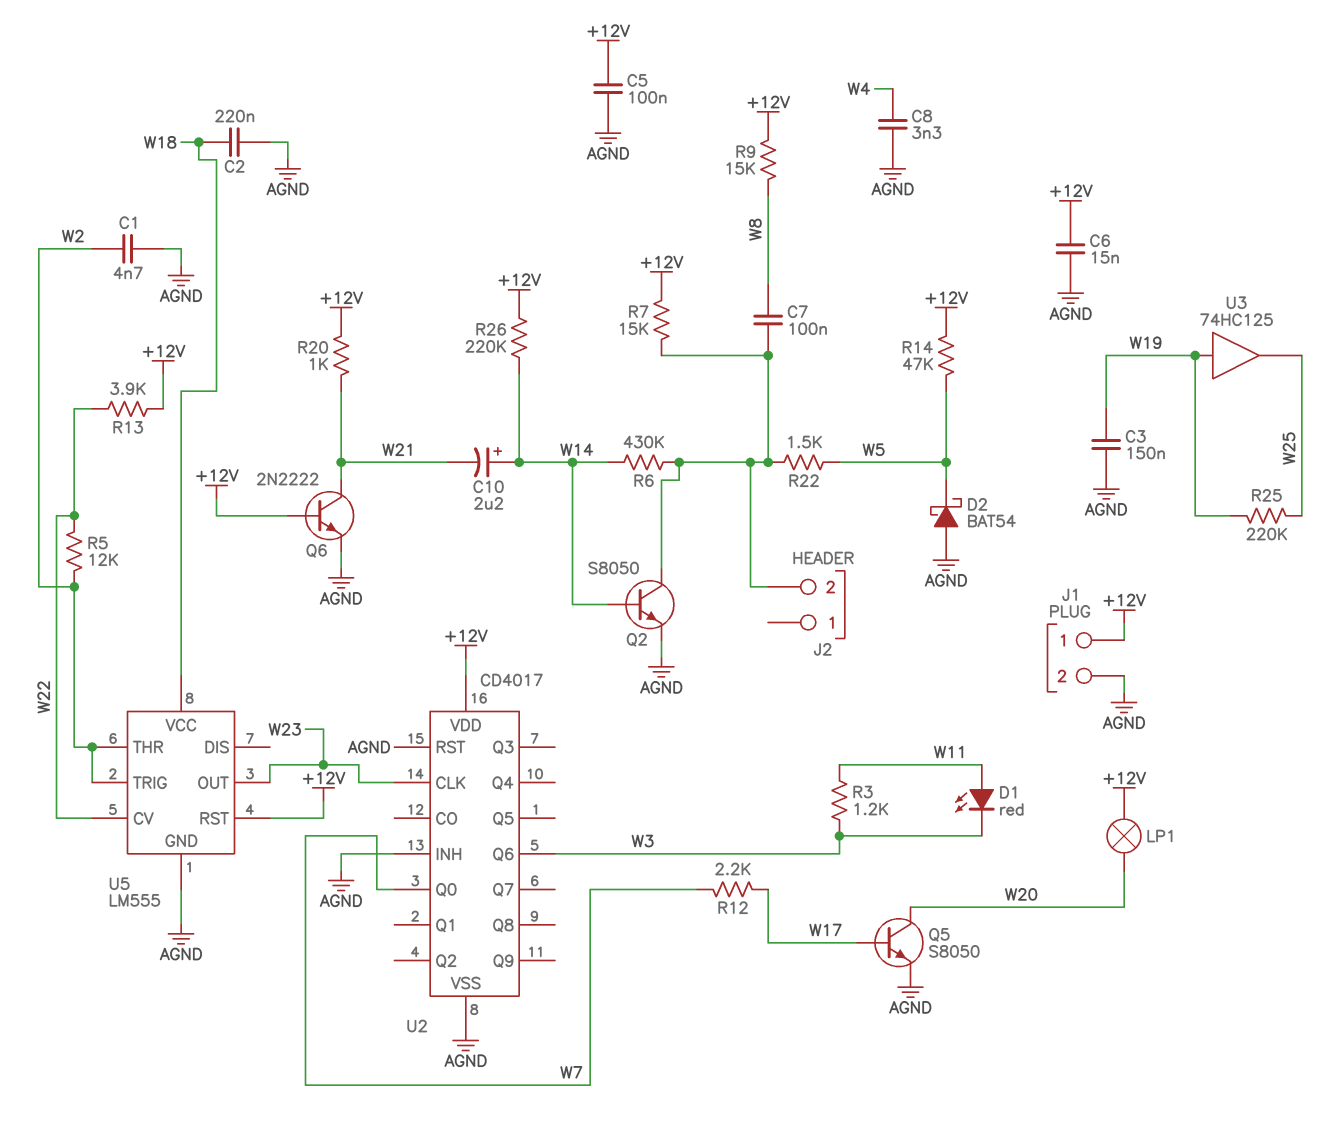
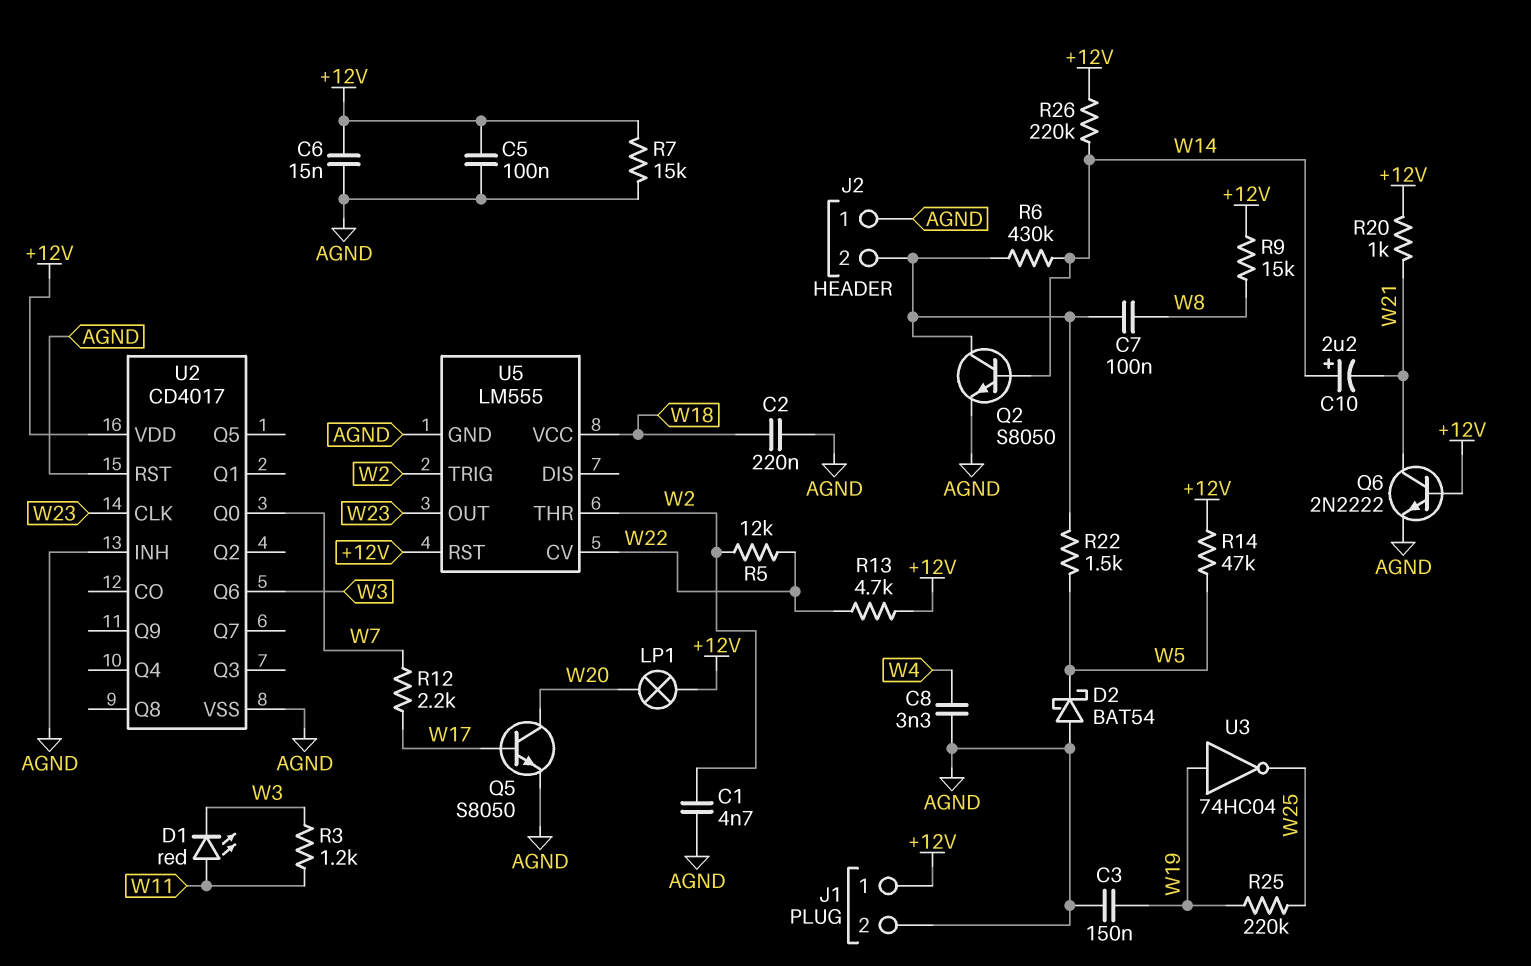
J2 pin 1: none -> AGND
R7: 15k (+12V, J2/2) -> 15k (+12V, AGND)
R13: 3.9k (+12V, W22) -> 4.7k (+12V, W22)
U3: buffer 74HC125 (in W19, out W25) -> NOT 74HC04 (in W19, out W25)

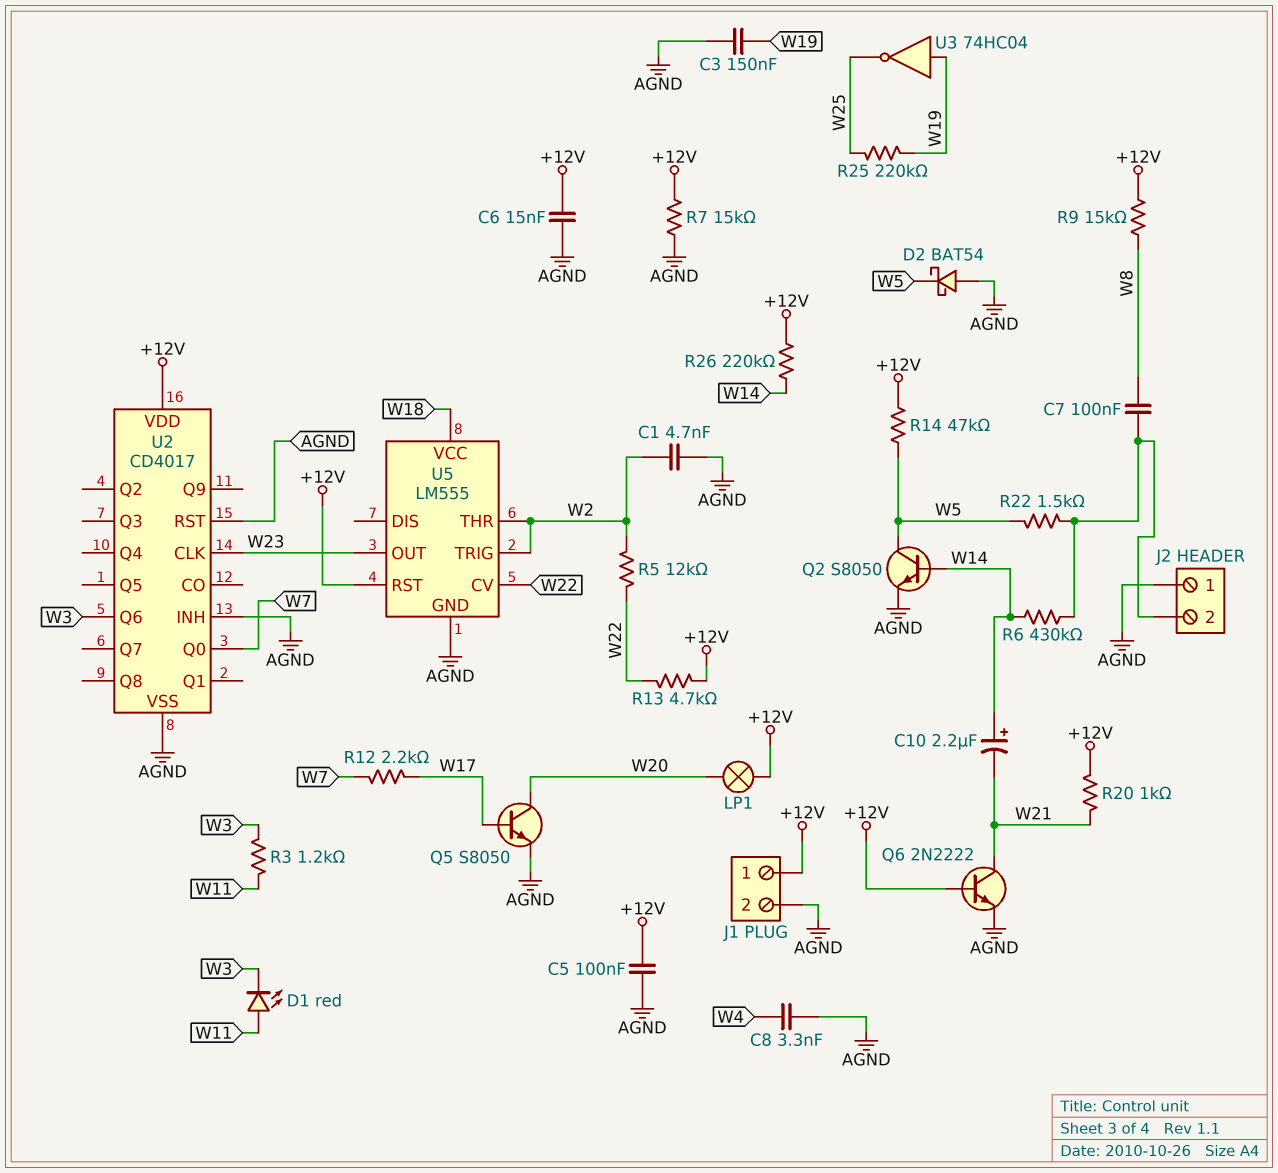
C2: 220nF (AGND, W18) -> none
Q2: NPN S8050 (B W14, C J2/2, E AGND) -> NPN S8050 (B W14, C W5, E AGND)

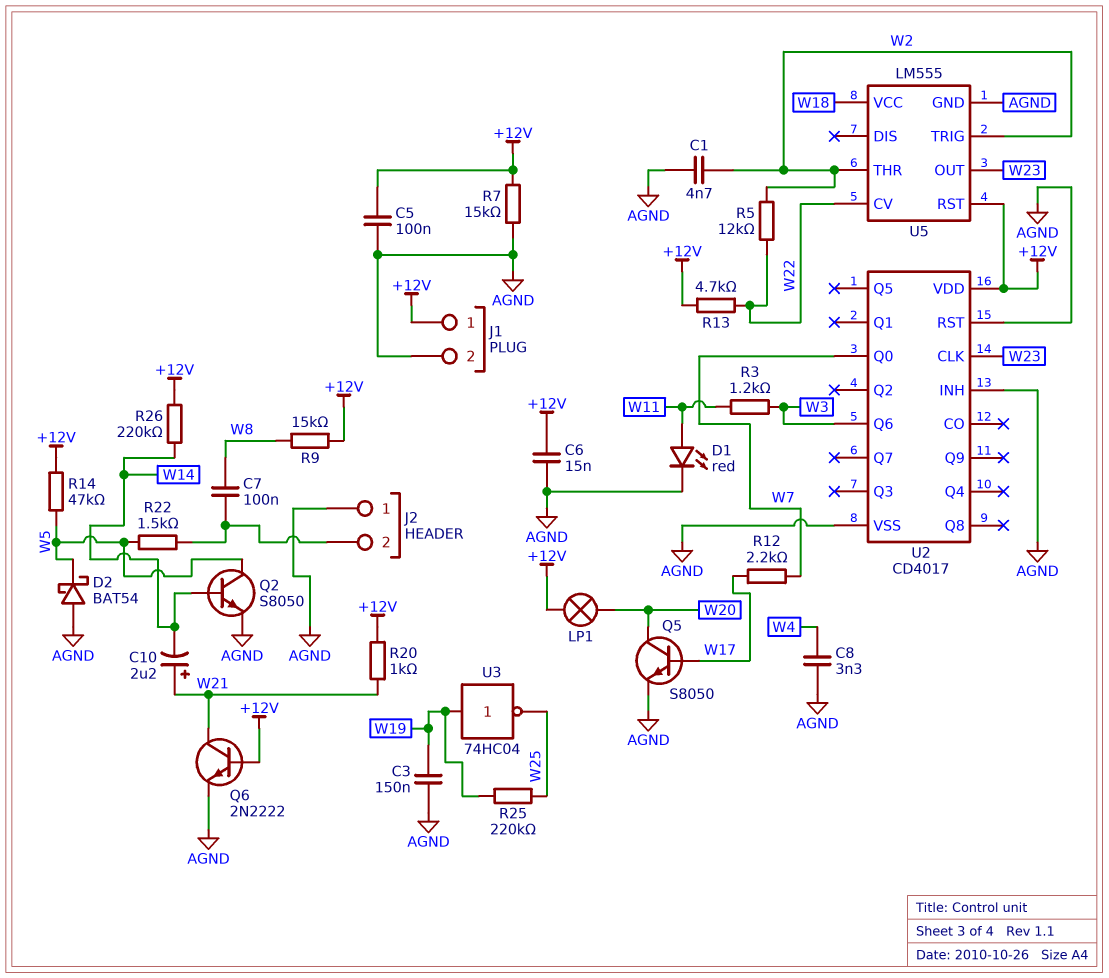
C10: 2.2uF (plus W14, minus W21) -> 2.2uF (plus W21, minus W14)
D1: LED red (A W11, K W3) -> LED red (A W11, K AGND)
R6: 430k (J2/2, W14) -> none

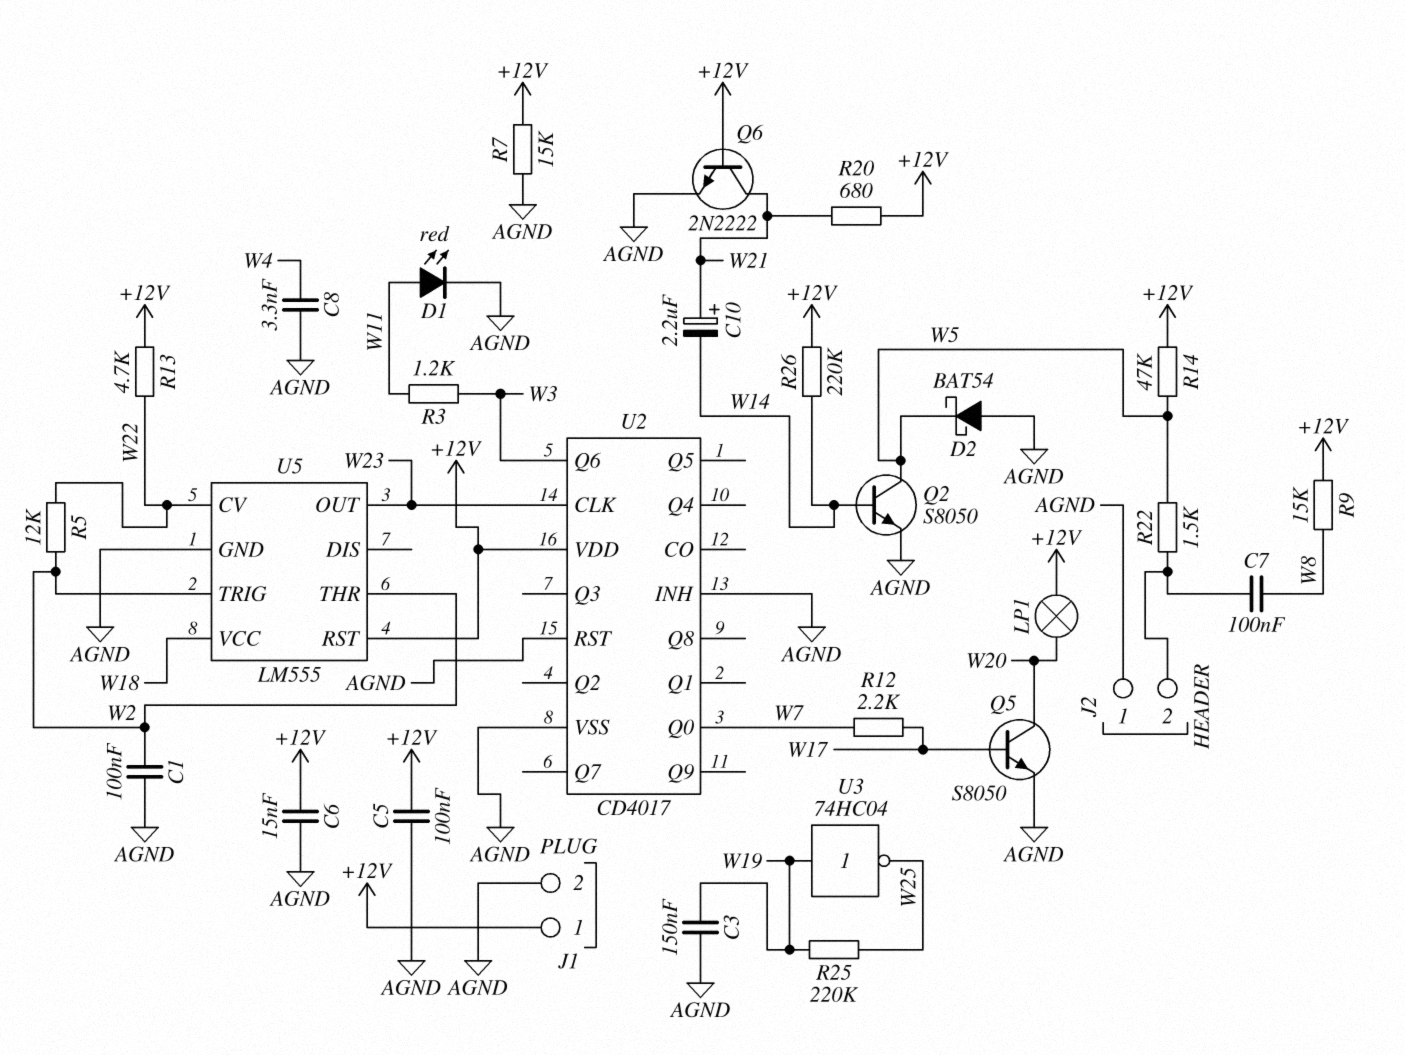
C1: 4.7nF (AGND, W2) -> 100nF (AGND, W2)
R20: 1k (+12V, W21) -> 680 (+12V, W21)

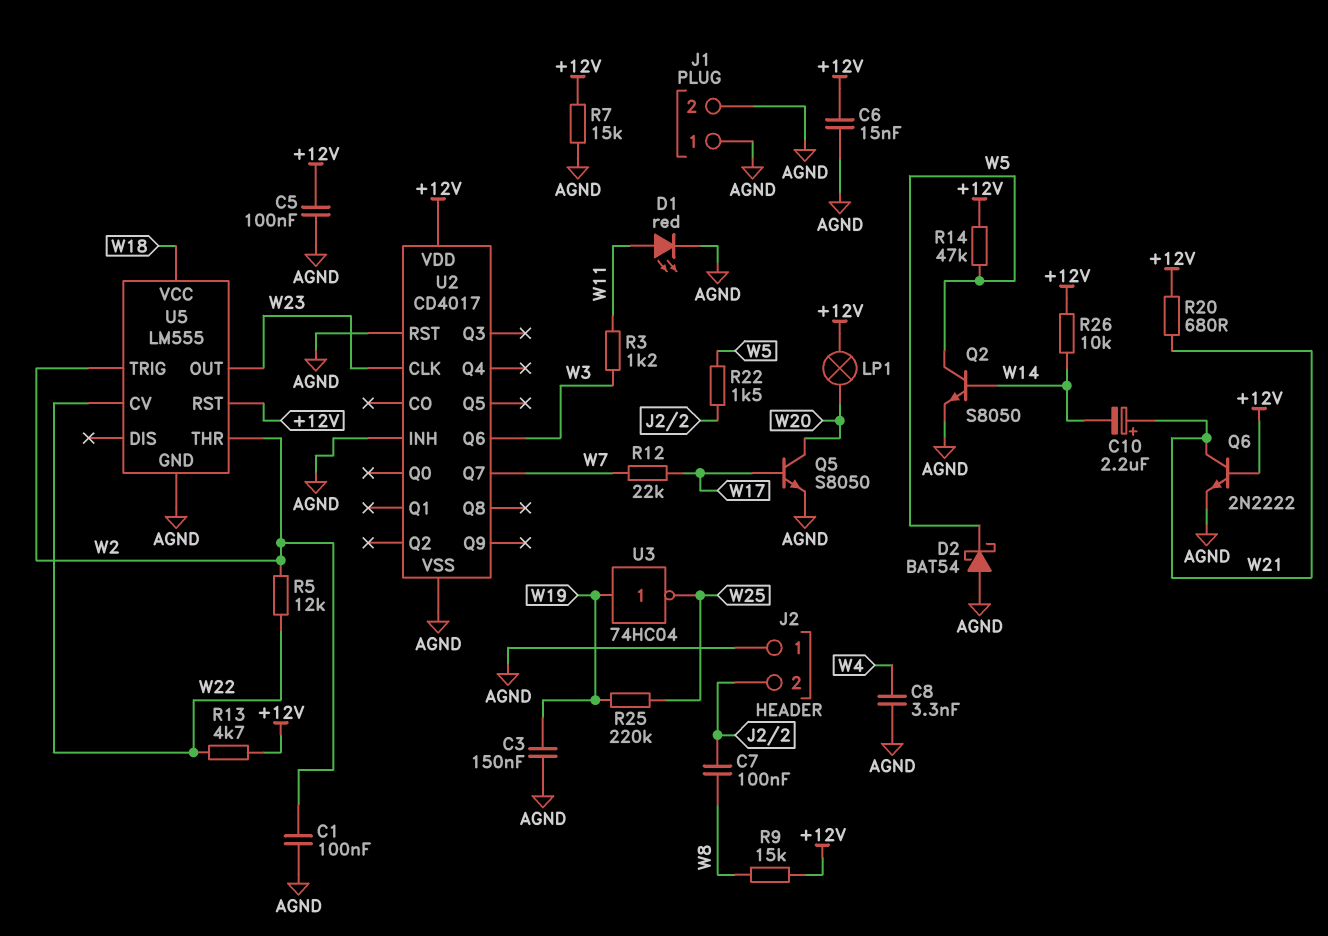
J1 pin 1: +12V -> AGND
R12: 2.2k (W7, W17) -> 22k (W7, W17)
R26: 220k (+12V, W14) -> 10k (+12V, W14)
U2 pin Q0: W7 -> none
U2 pin Q7: none -> W7

